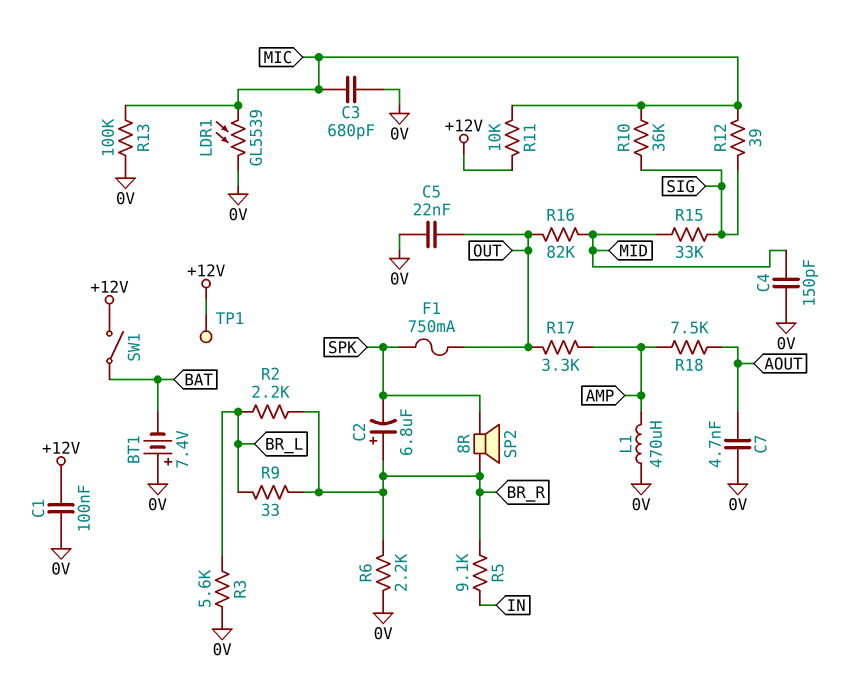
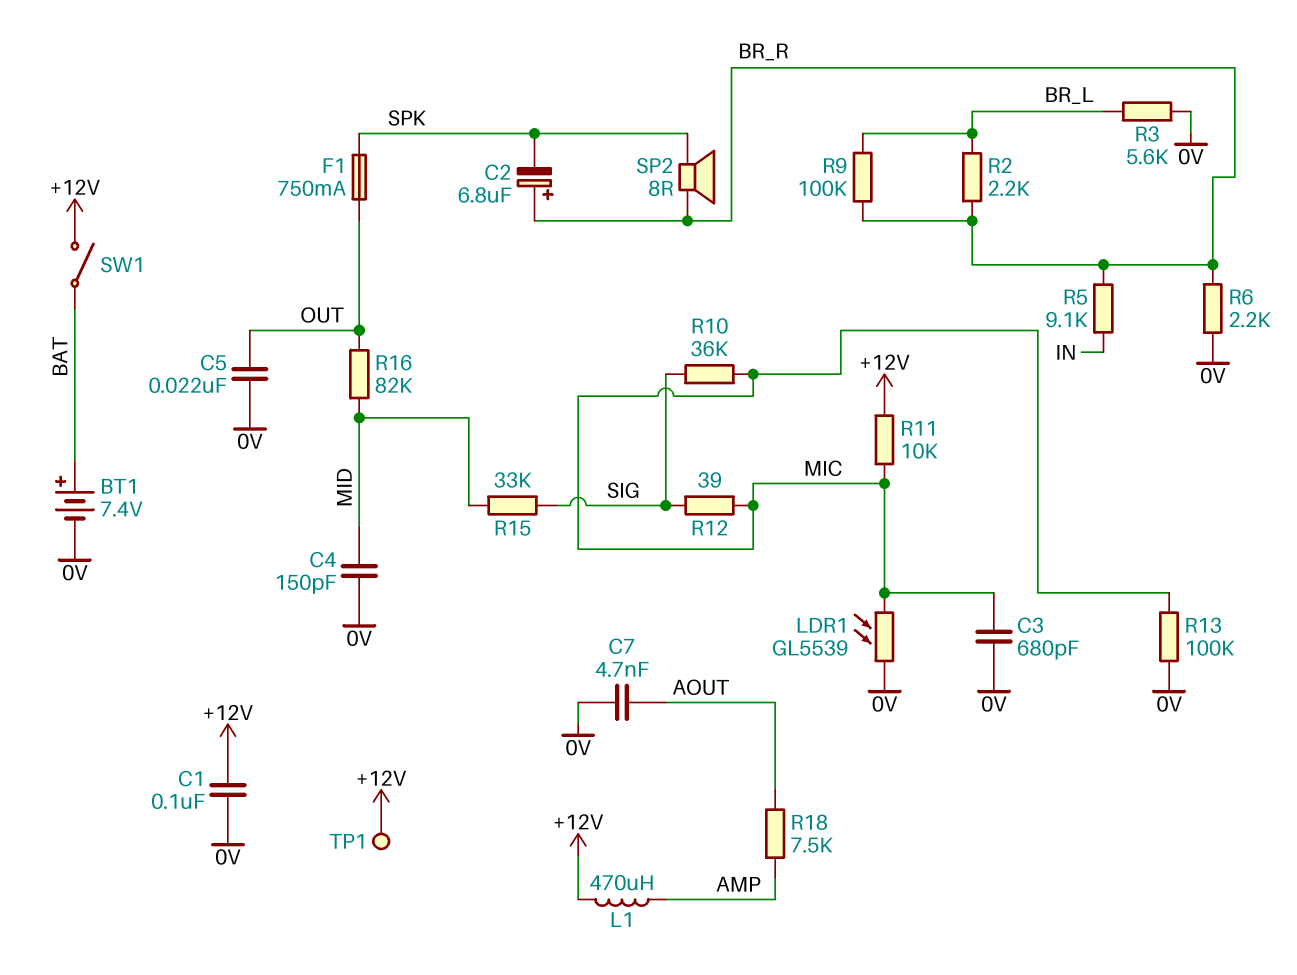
BT1: 7.4V (plus 0V, minus BAT) -> 7.4V (plus BAT, minus 0V)
L1: 470uH (0V, AMP) -> 470uH (+12V, AMP)
R9: 33 (BR_L, BR_R) -> 100k (BR_L, BR_R)
R17: 3.3k (AMP, OUT) -> none

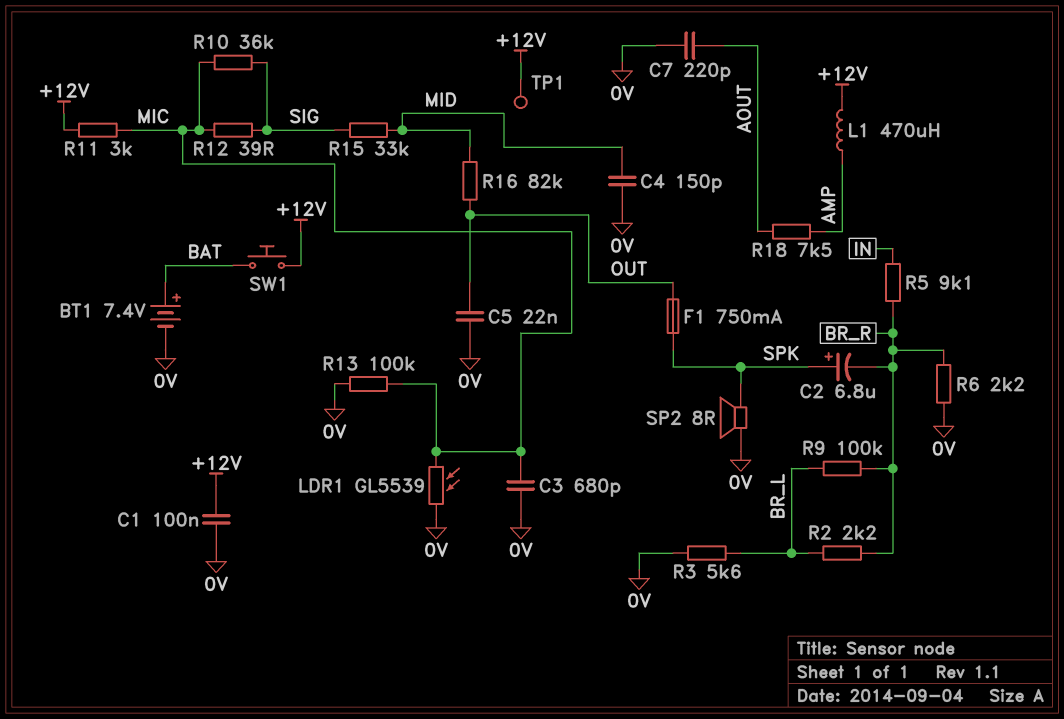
C2: 6.8uF (plus BR_R, minus SPK) -> 6.8uF (plus SPK, minus BR_R)
C7: 4.7nF (0V, AOUT) -> 220pF (0V, AOUT)
R11: 10k (+12V, MIC) -> 3k (+12V, MIC)
SP2: speaker 8R (BR_R, SPK) -> speaker 8R (0V, SPK)
SW1: switch (+12V, BAT) -> button (+12V, BAT)

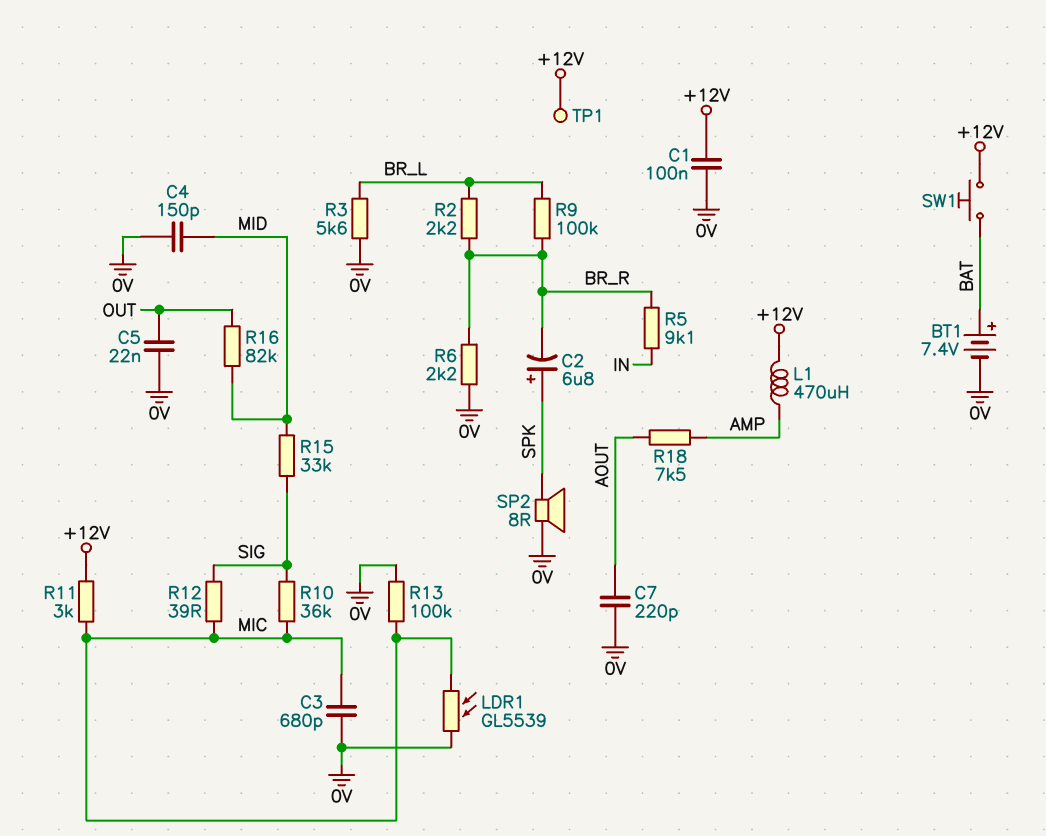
F1: 750mA (OUT, SPK) -> none

